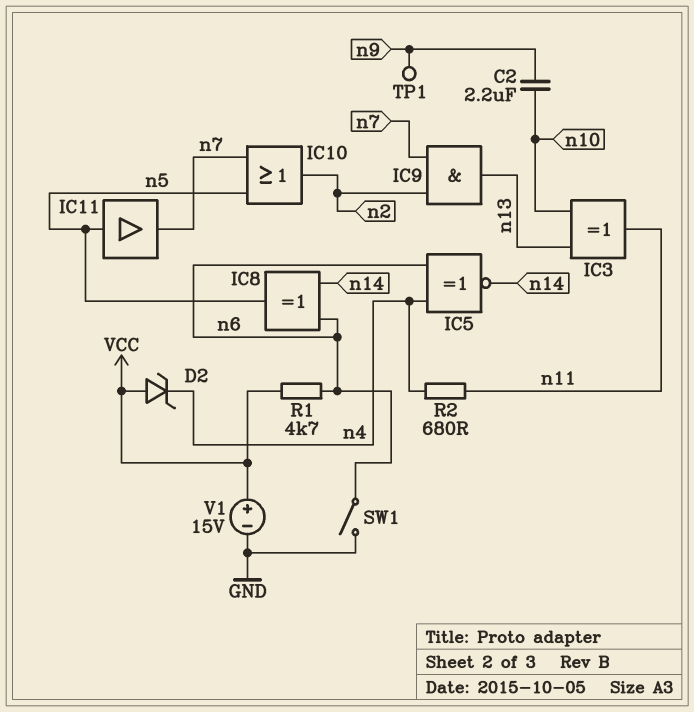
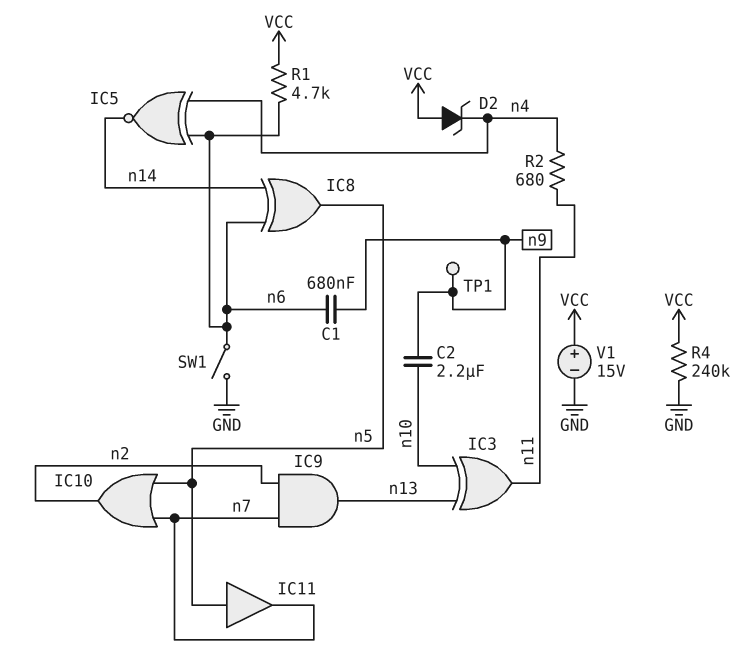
C1: none -> 680nF (n6, n9)
R4: none -> 240k (GND, VCC)

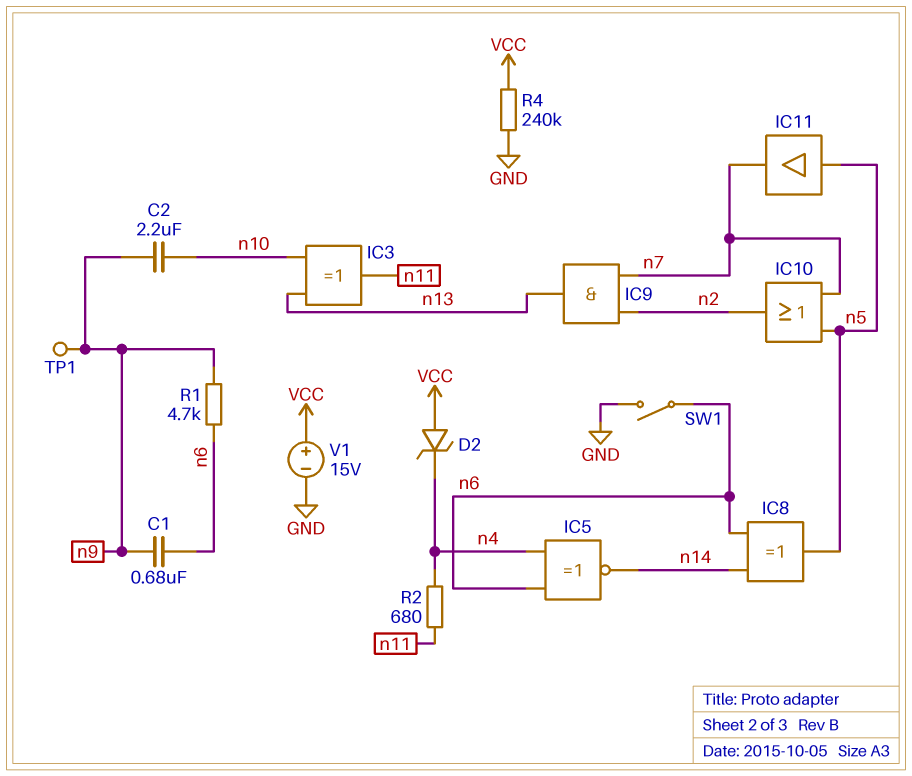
R1: 4.7k (VCC, n6) -> 4.7k (n6, n9)

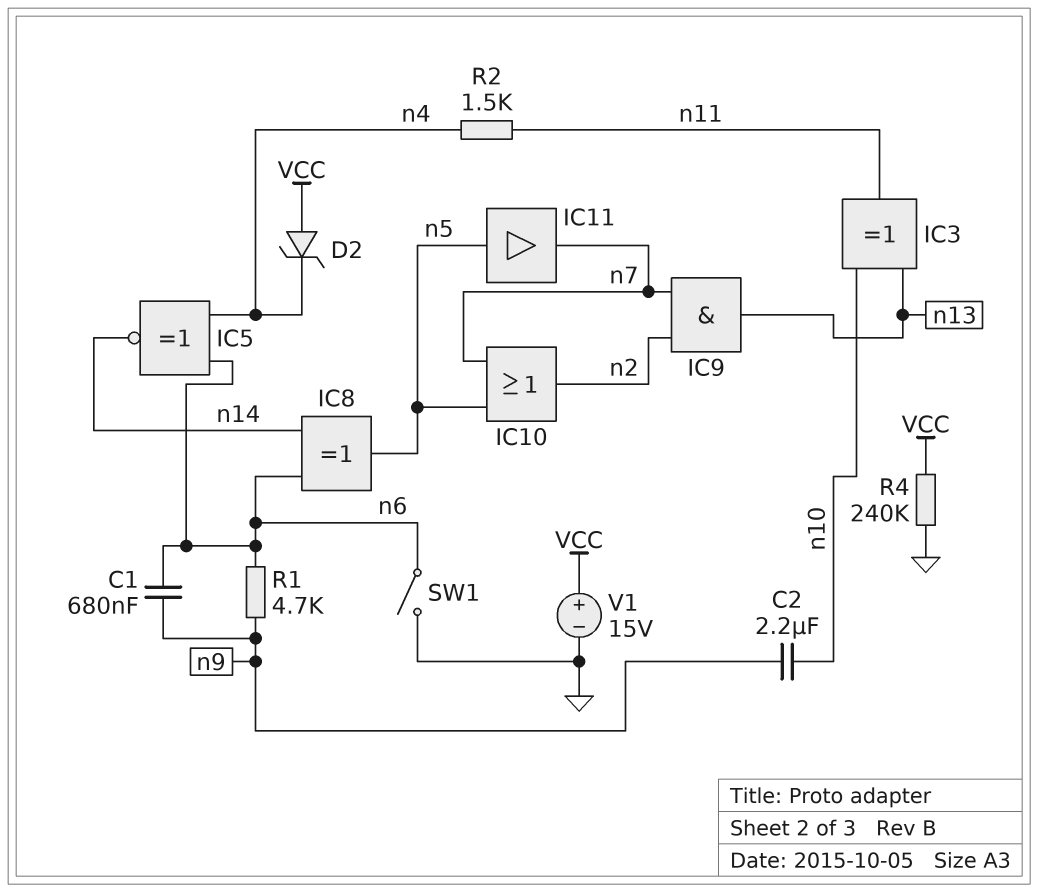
R2: 680 (n4, n11) -> 1.5k (n4, n11)
TP1: test point (n9) -> none

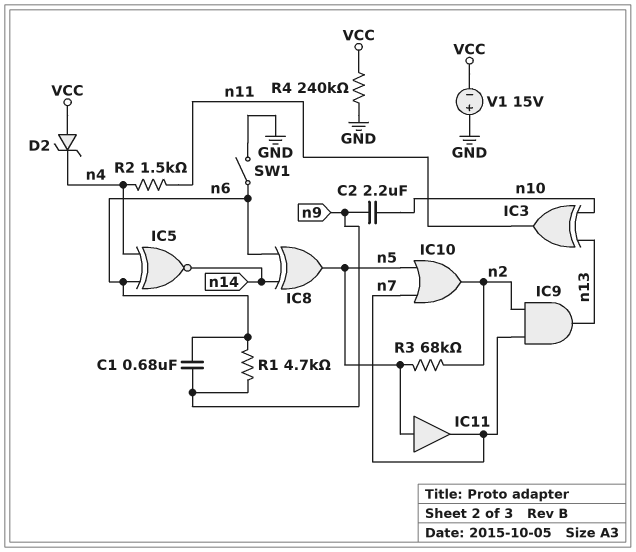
R3: none -> 68k (n2, n5)
V1: 15V (plus VCC, minus GND) -> 15V (plus GND, minus VCC)

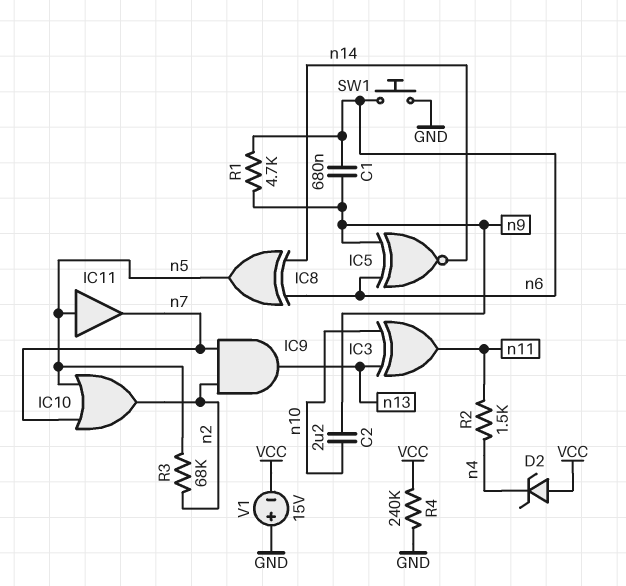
IC5: XNOR (in n4, in n6, out n14) -> XNOR (in n6, in n9, out n14)
SW1: switch (GND, n6) -> button (GND, n6)

